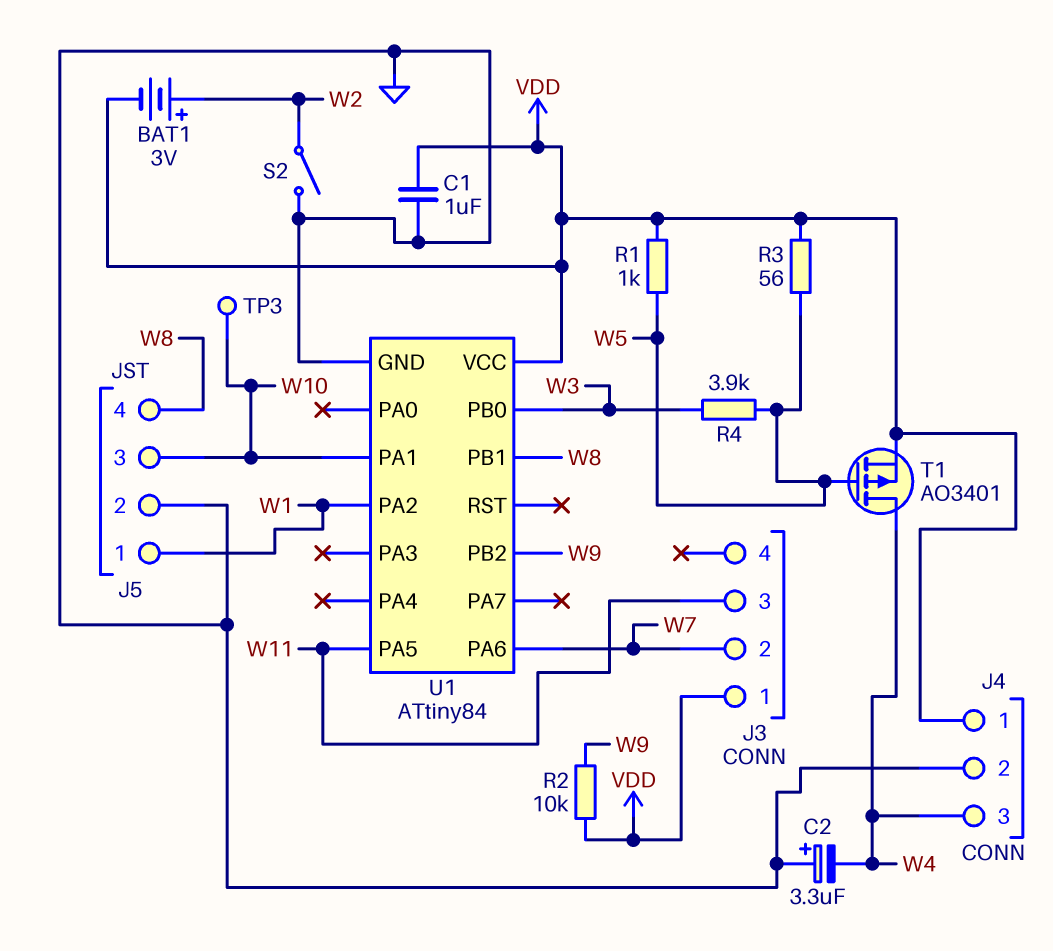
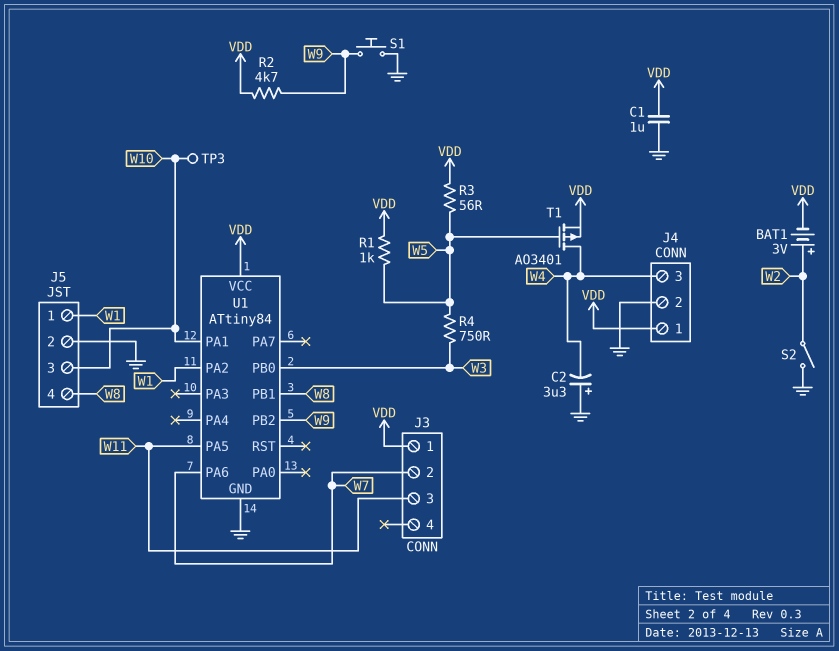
R2: 10k (VDD, W9) -> 4.7k (VDD, W9)
R4: 3.9k (W3, W5) -> 750 (W3, W5)
S1: none -> button (GND, W9)

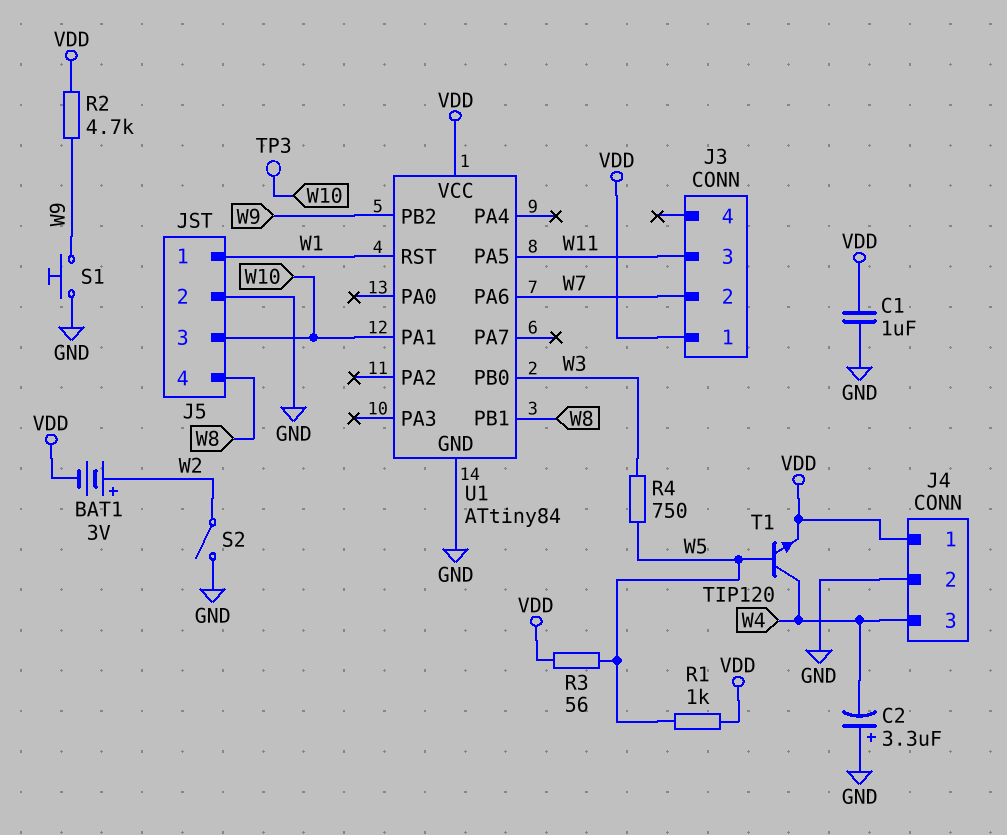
T1: PMOS AO3401 (G W5, D W4, S VDD) -> NPN TIP120 (B W5, C W4, E VDD)
U1 pin PA2: W1 -> none
U1 pin RST: none -> W1

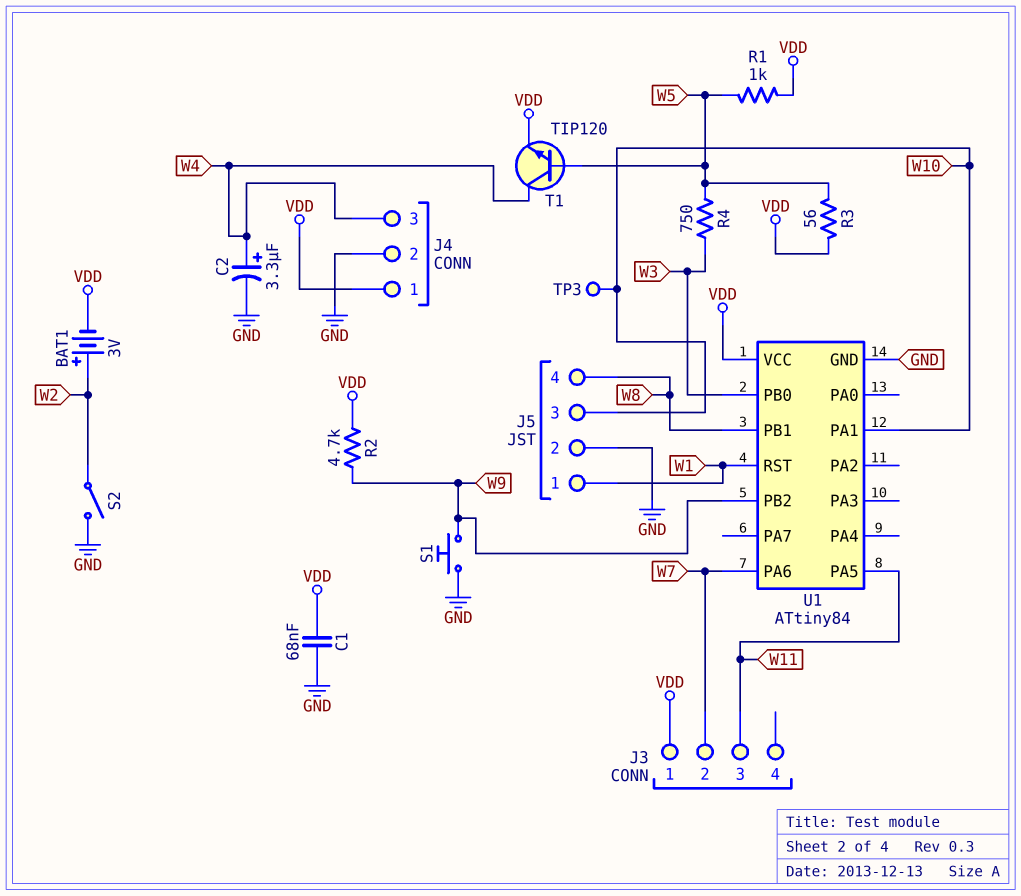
C1: 1uF (GND, VDD) -> 68nF (GND, VDD)
C2: 3.3uF (plus GND, minus W4) -> 3.3uF (plus W4, minus GND)

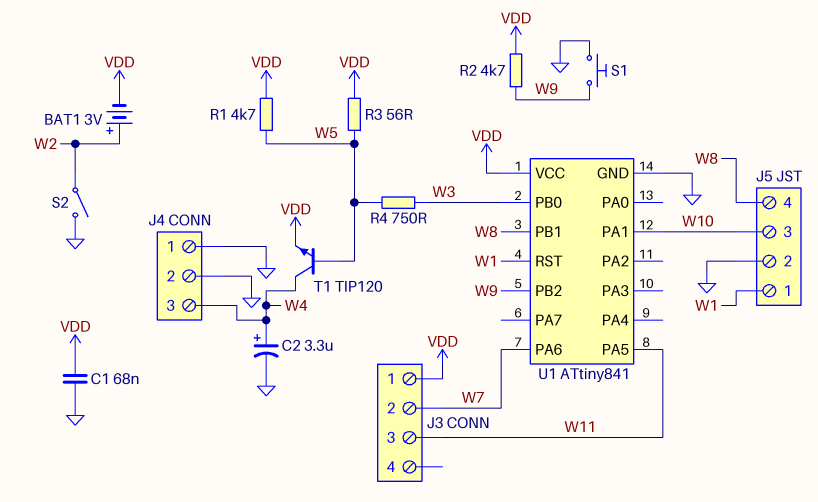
J4 pin 1: VDD -> GND
R1: 1k (VDD, W5) -> 4.7k (VDD, W5)
TP3: test point (W10) -> none
U1: ATtiny84 -> ATtiny841

